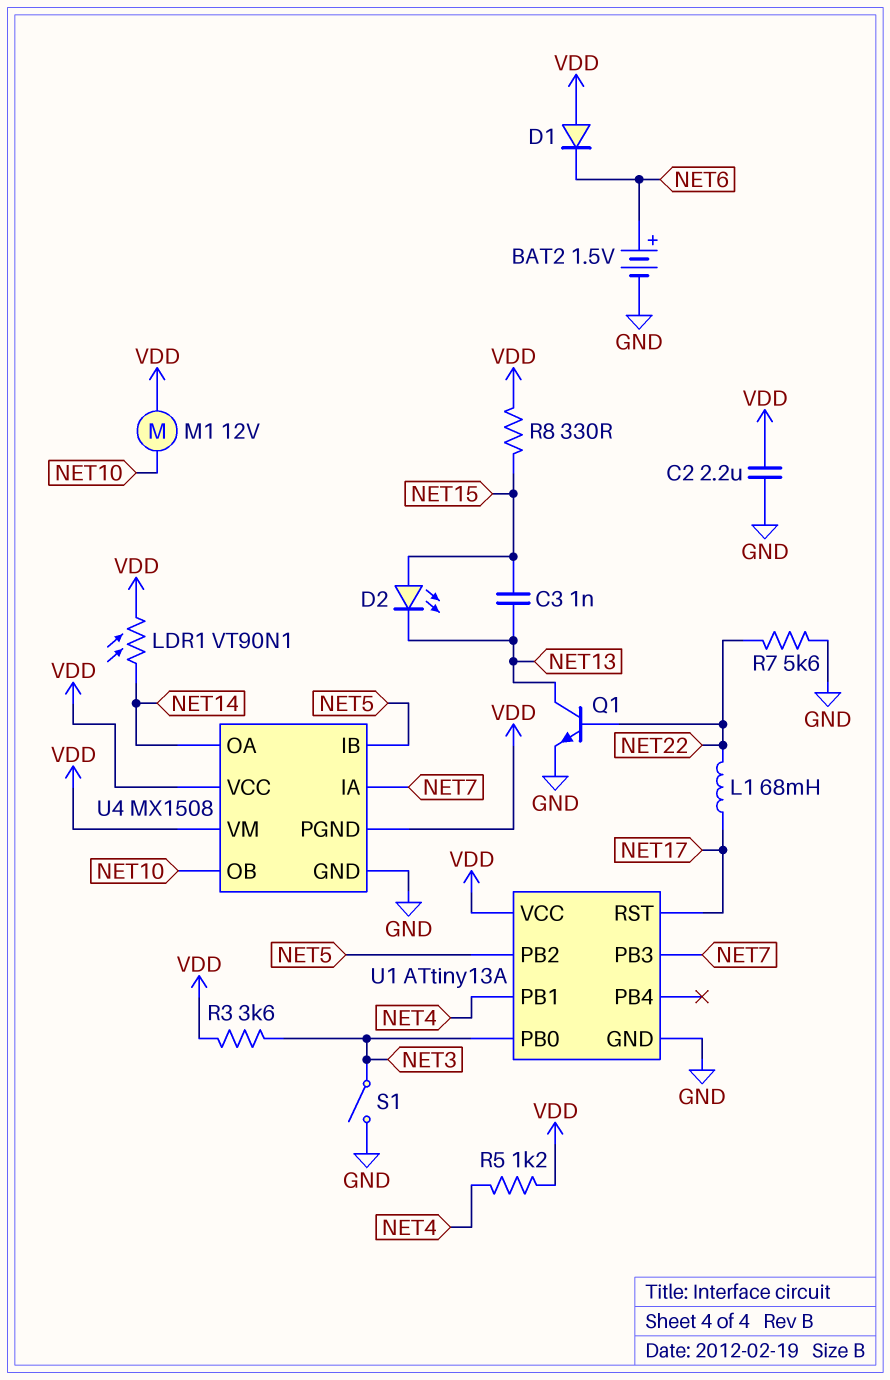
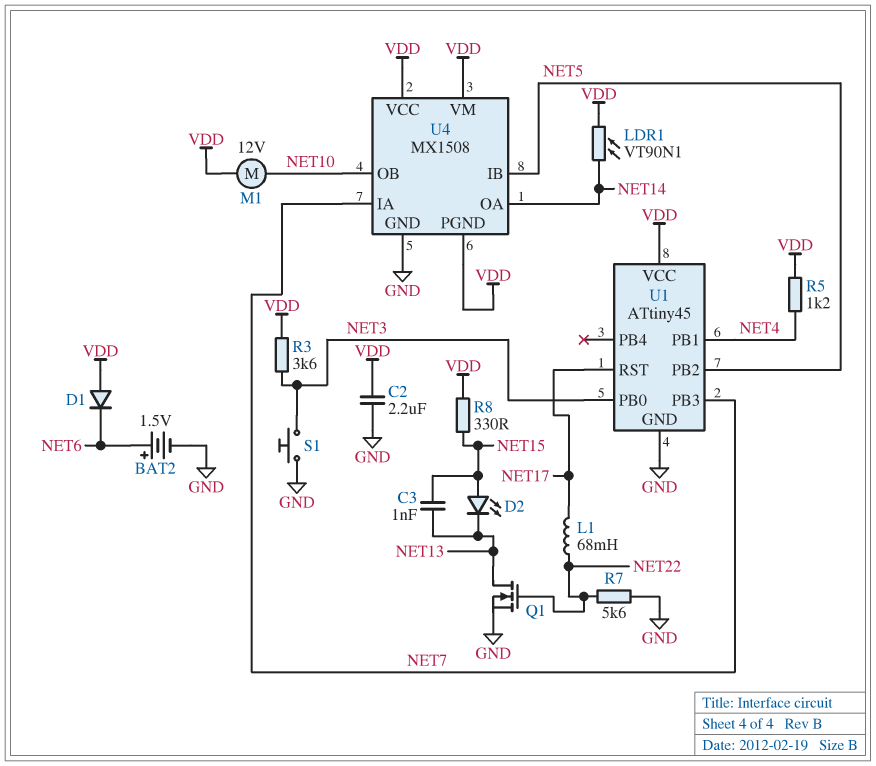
Q1: NPN (B NET22, C NET13, E GND) -> NMOS (G NET22, D NET13, S GND)
S1: switch (GND, NET3) -> button (GND, NET3)
U1: ATtiny13A -> ATtiny45

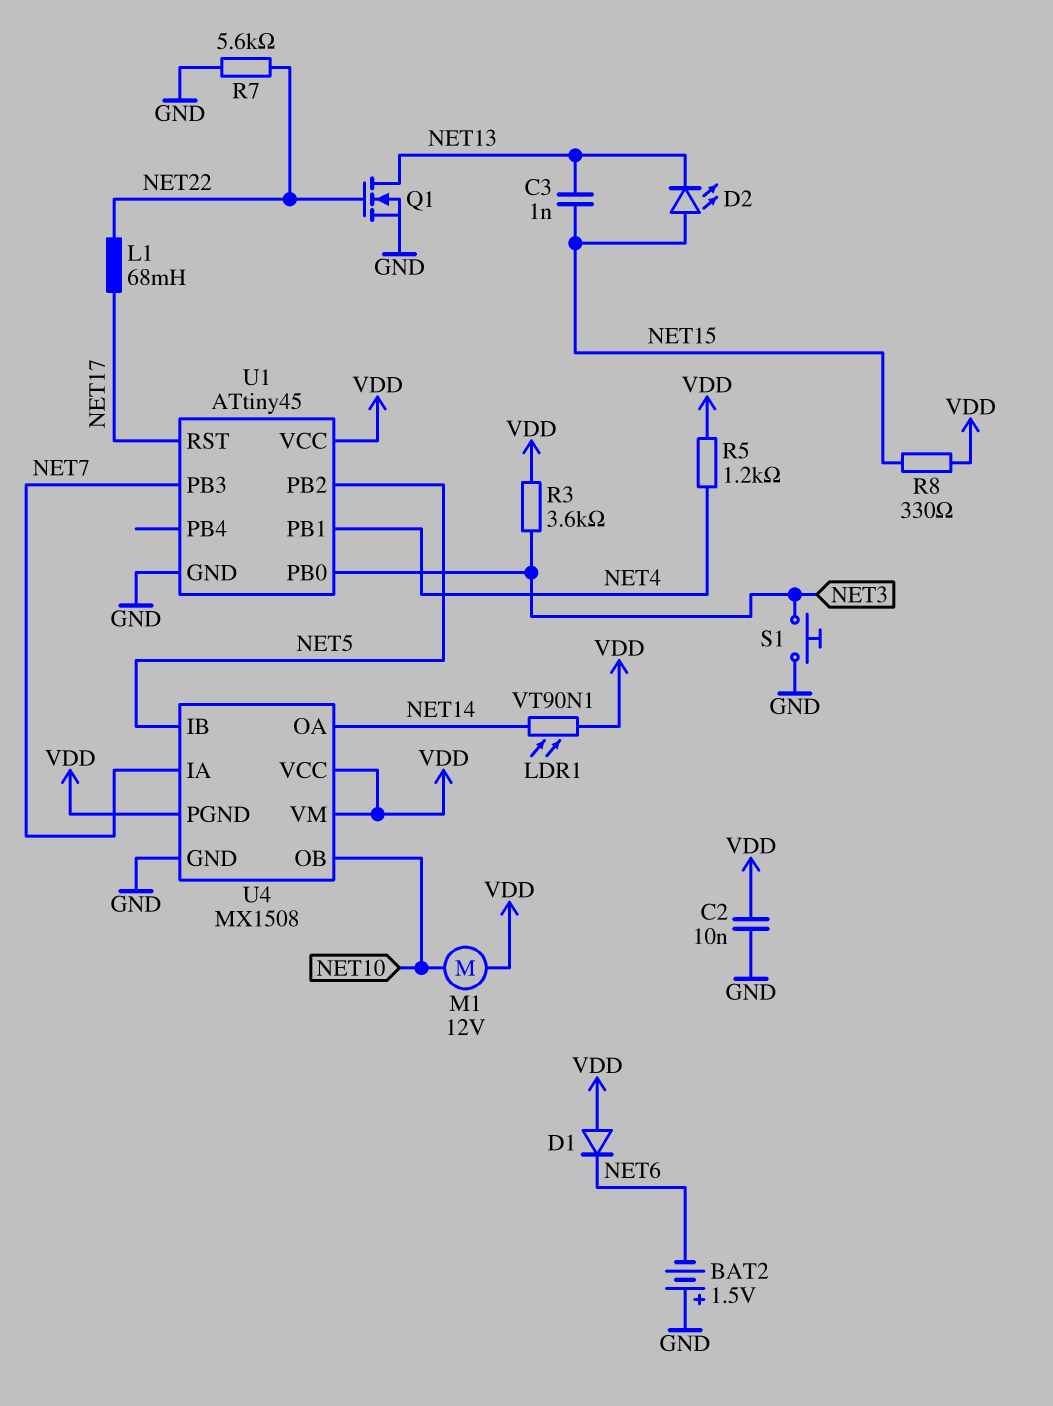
BAT2: 1.5V (plus NET6, minus GND) -> 1.5V (plus GND, minus NET6)
C2: 2.2uF (GND, VDD) -> 10nF (GND, VDD)

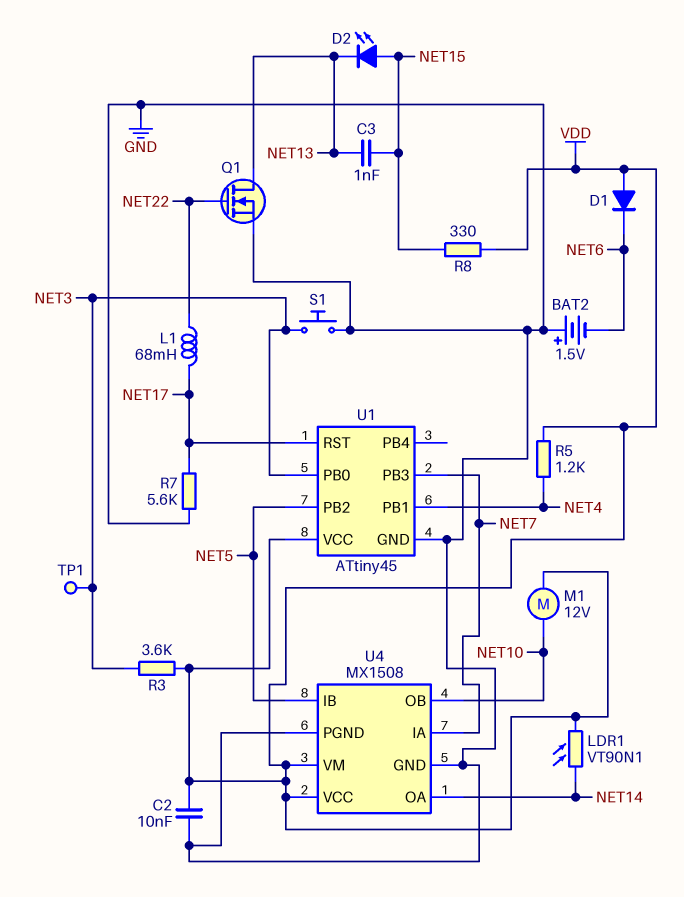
R7: 5.6k (GND, NET22) -> 5.6k (GND, NET17)
TP1: none -> test point (NET3)
U4 pin PGND: VDD -> GND

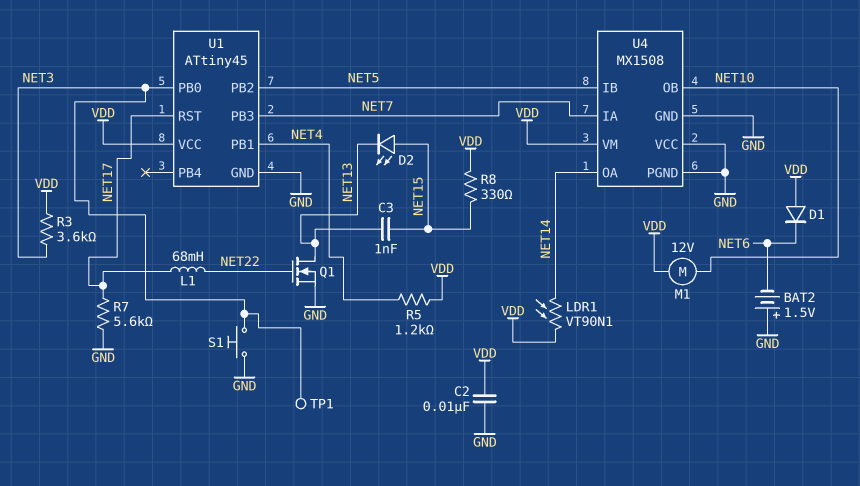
U4 pin VCC: VDD -> GND

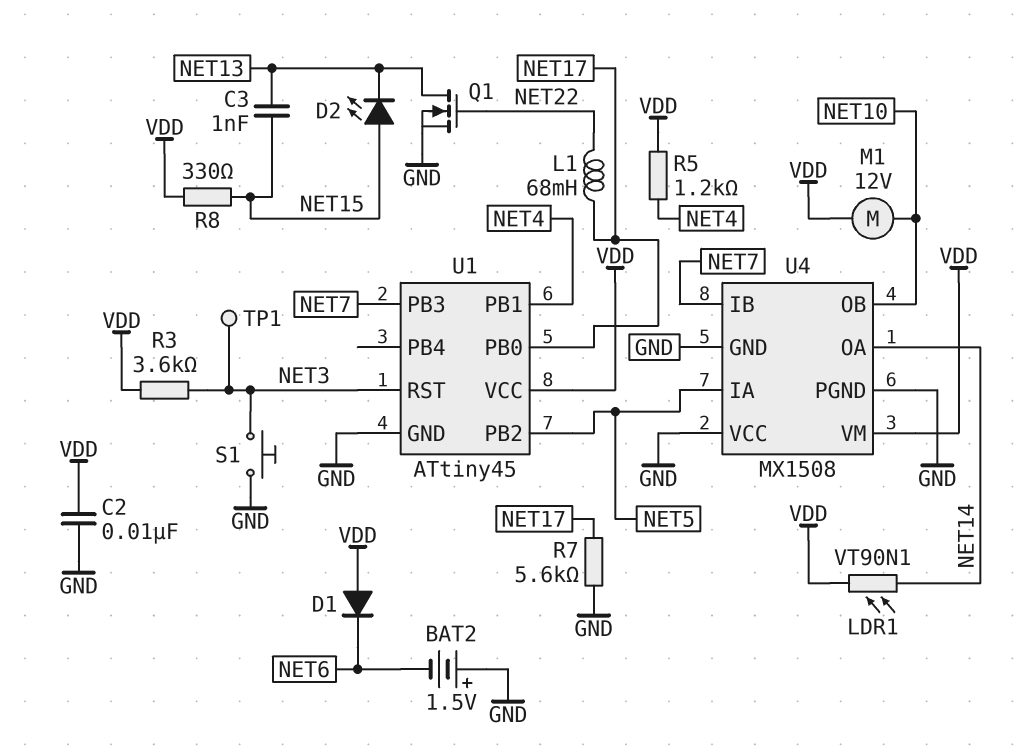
U1 pin PB0: NET3 -> NET17
U1 pin RST: NET17 -> NET3
U4 pin IA: NET7 -> NET5
U4 pin IB: NET5 -> NET7

